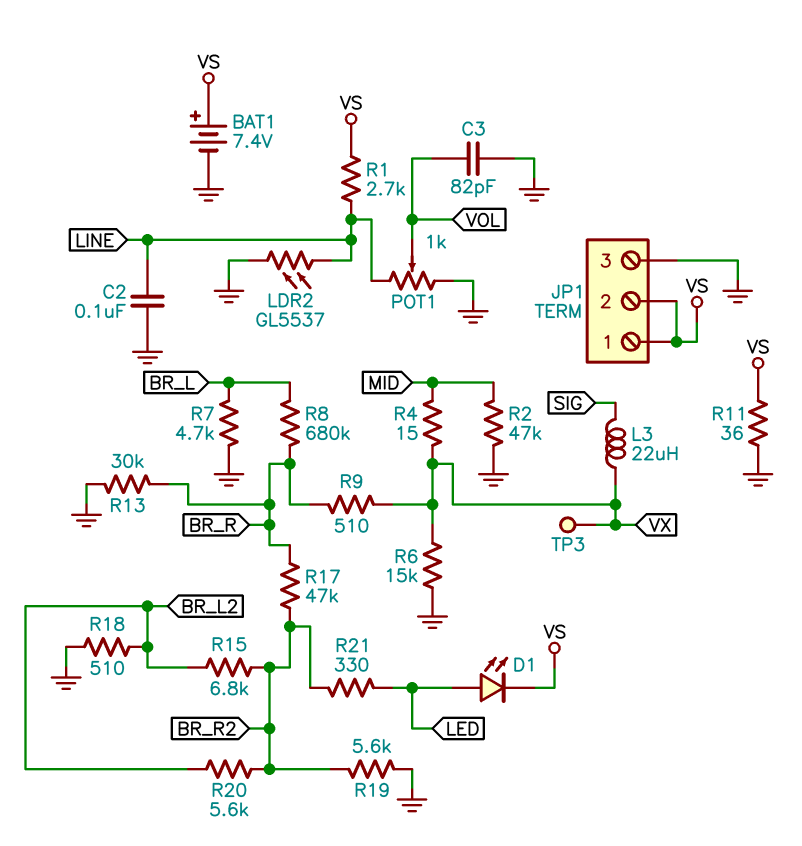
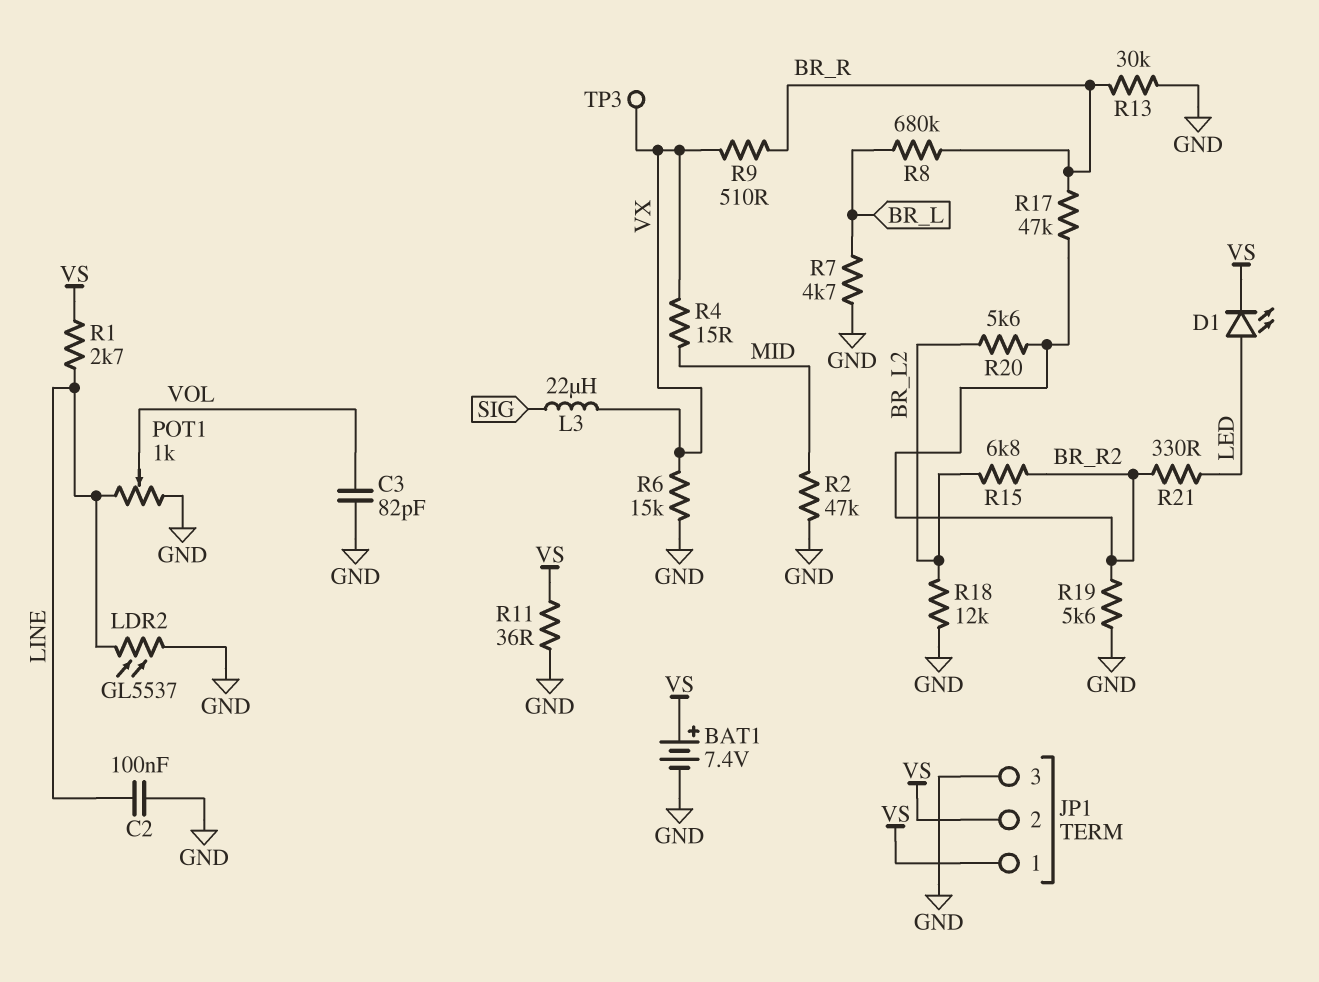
R18: 510 (BR_L2, GND) -> 12k (BR_L2, GND)

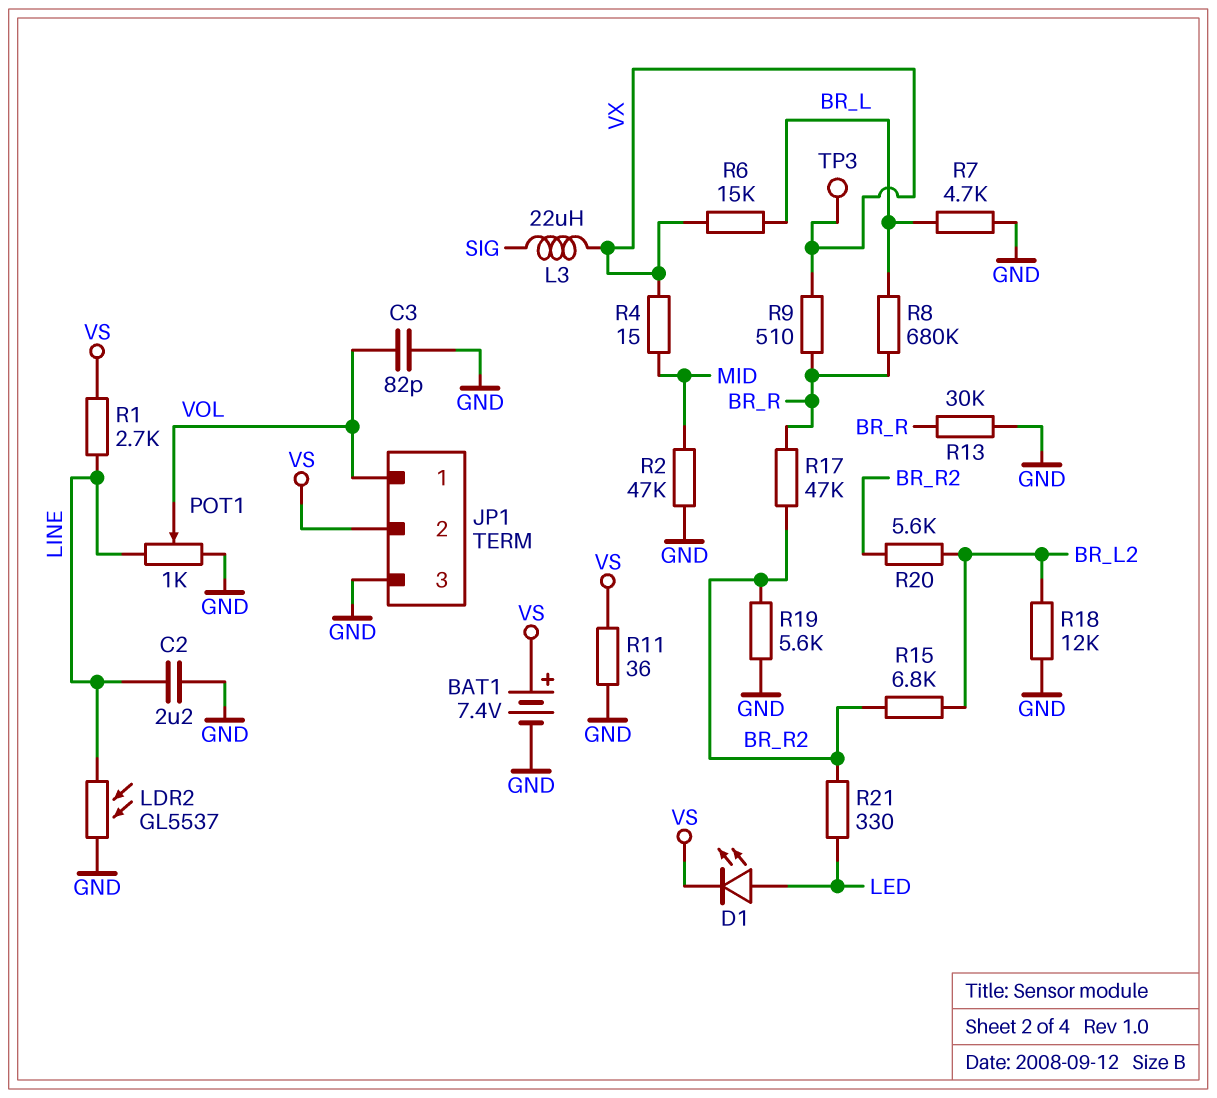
C2: 100nF (GND, LINE) -> 2.2uF (GND, LINE)
JP1 pin 1: VS -> VOL
R6: 15k (GND, VX) -> 15k (BR_L, VX)

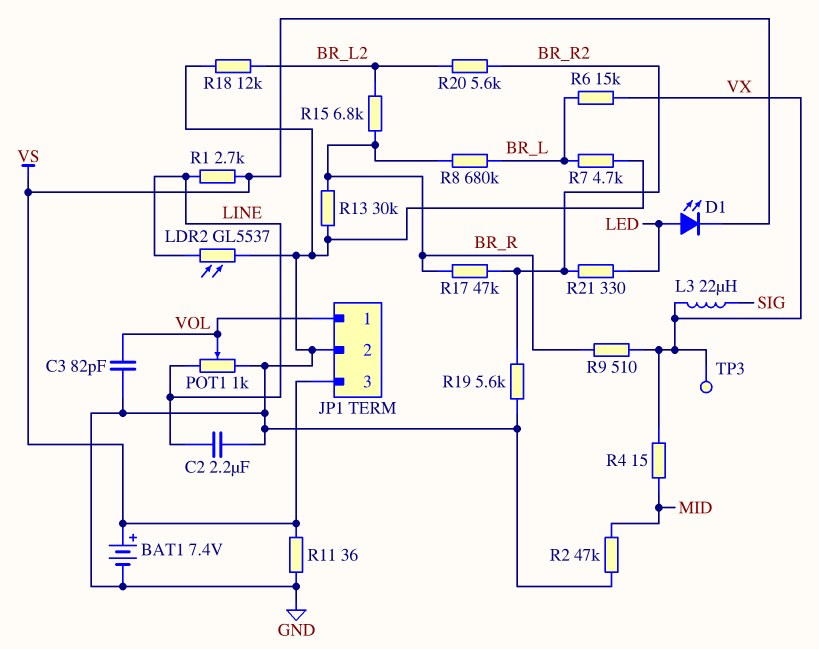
JP1 pin 2: VS -> GND
JP1 pin 3: GND -> VS
R15: 6.8k (BR_L2, BR_R2) -> 6.8k (BR_L2, BR_R)

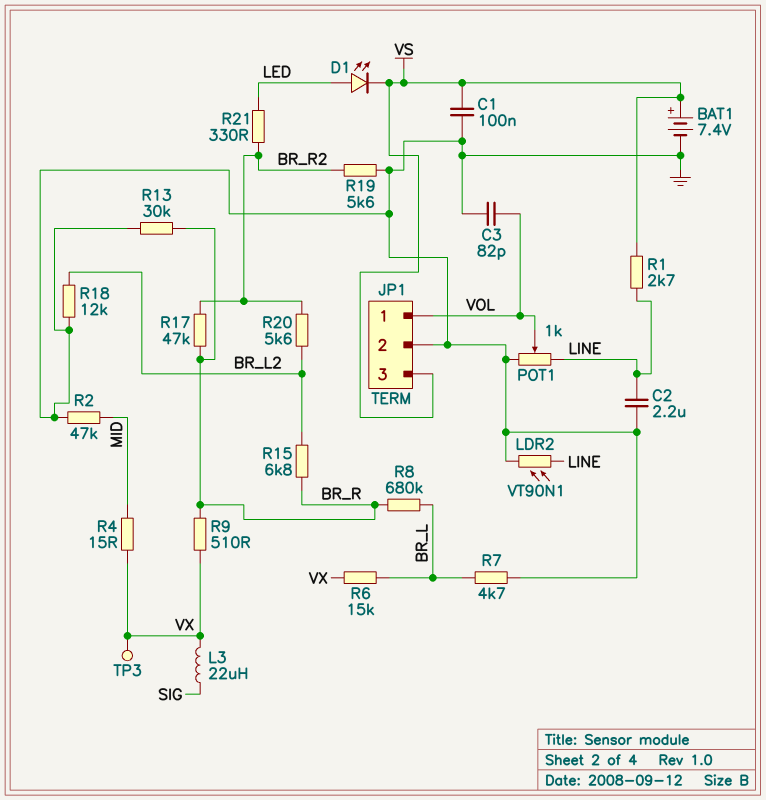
C1: none -> 100nF (GND, VS)
LDR2: GL5537 (GND, LINE) -> VT90N1 (GND, LINE)
R11: 36 (GND, VS) -> none

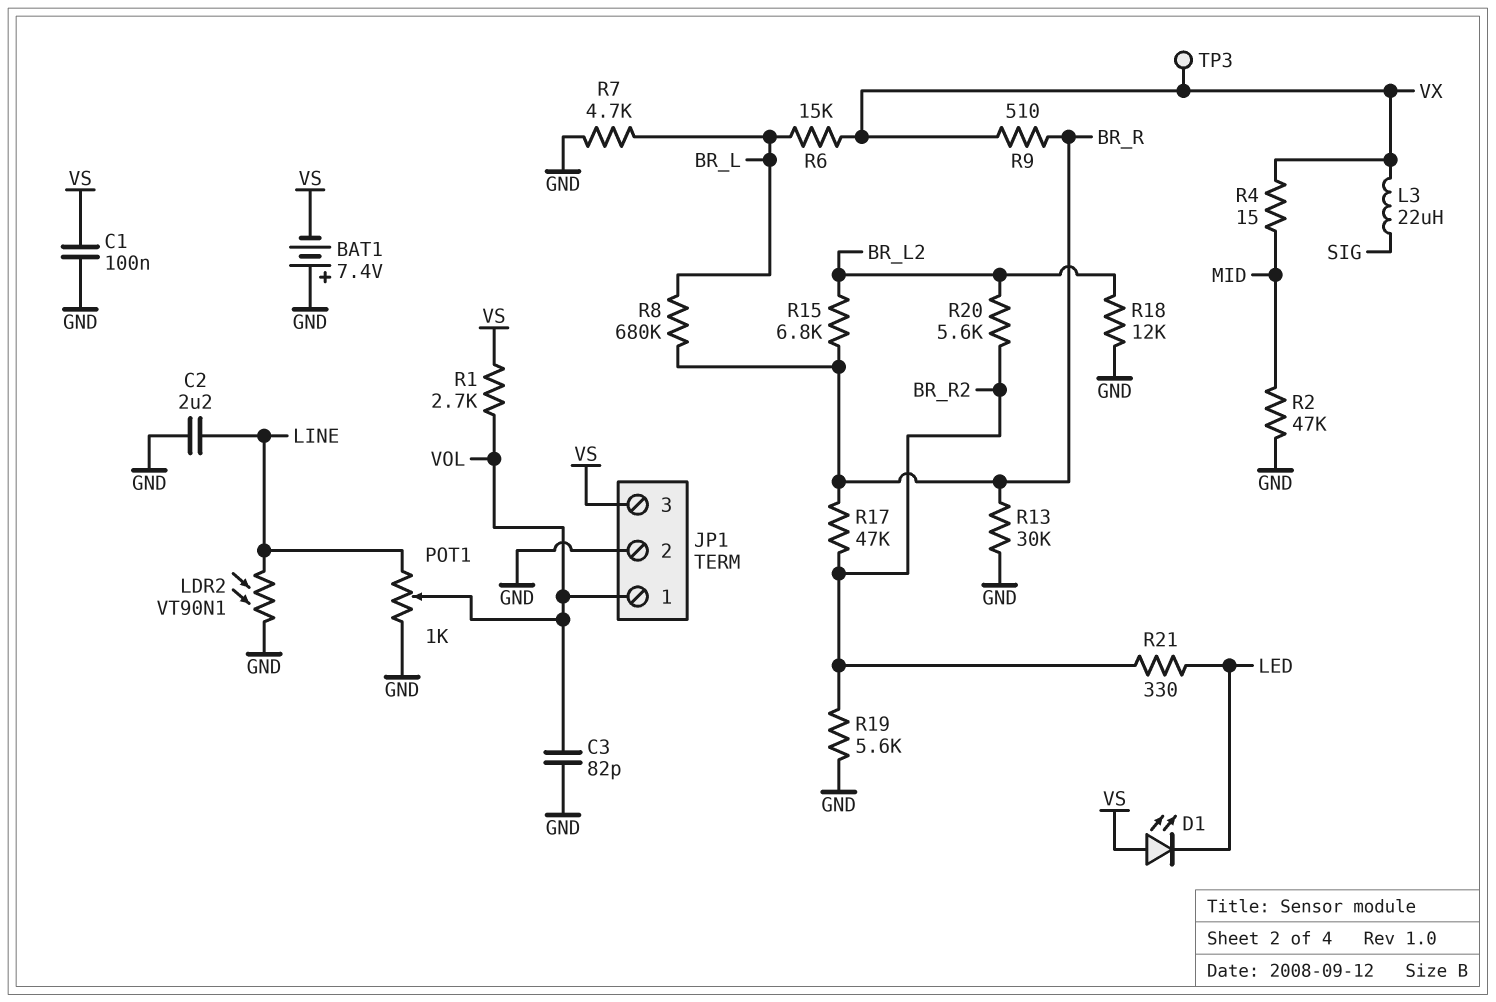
BAT1: 7.4V (plus VS, minus GND) -> 7.4V (plus GND, minus VS)
D1: LED (A LED, K VS) -> LED (A VS, K LED)
R1: 2.7k (LINE, VS) -> 2.7k (VOL, VS)

